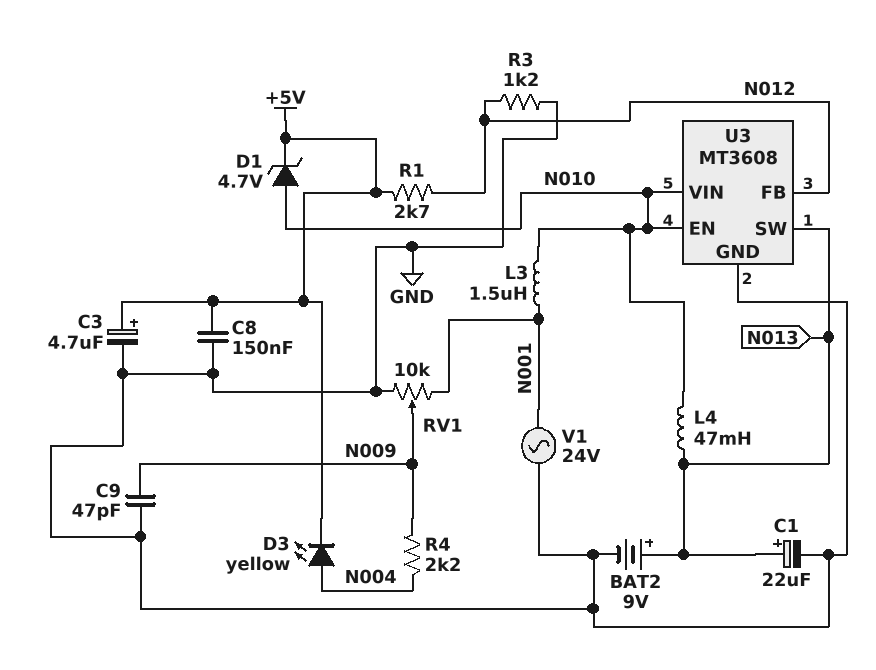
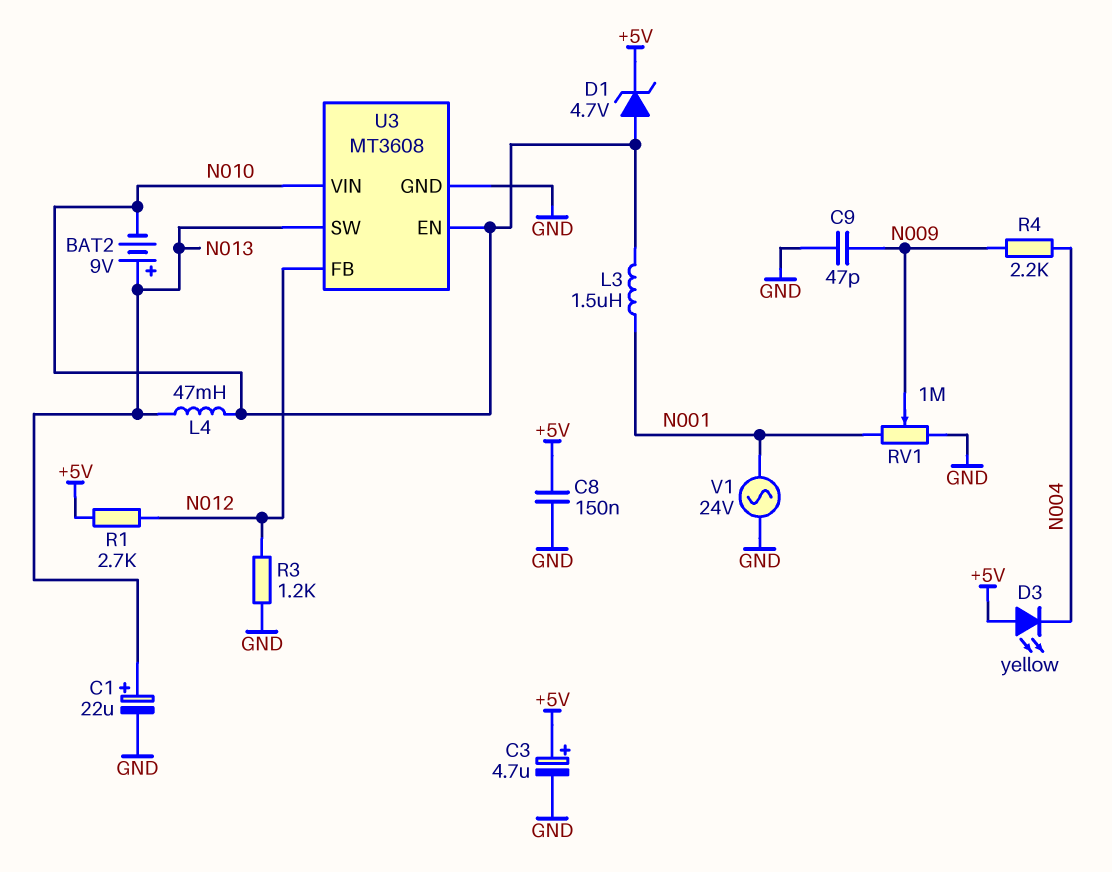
BAT2: 9V (plus N013, minus GND) -> 9V (plus N013, minus N010)
D3: LED yellow (A N004, K +5V) -> LED yellow (A +5V, K N004)
RV1: 10k (GND, N001, wiper N009) -> 1M (GND, N001, wiper N009)

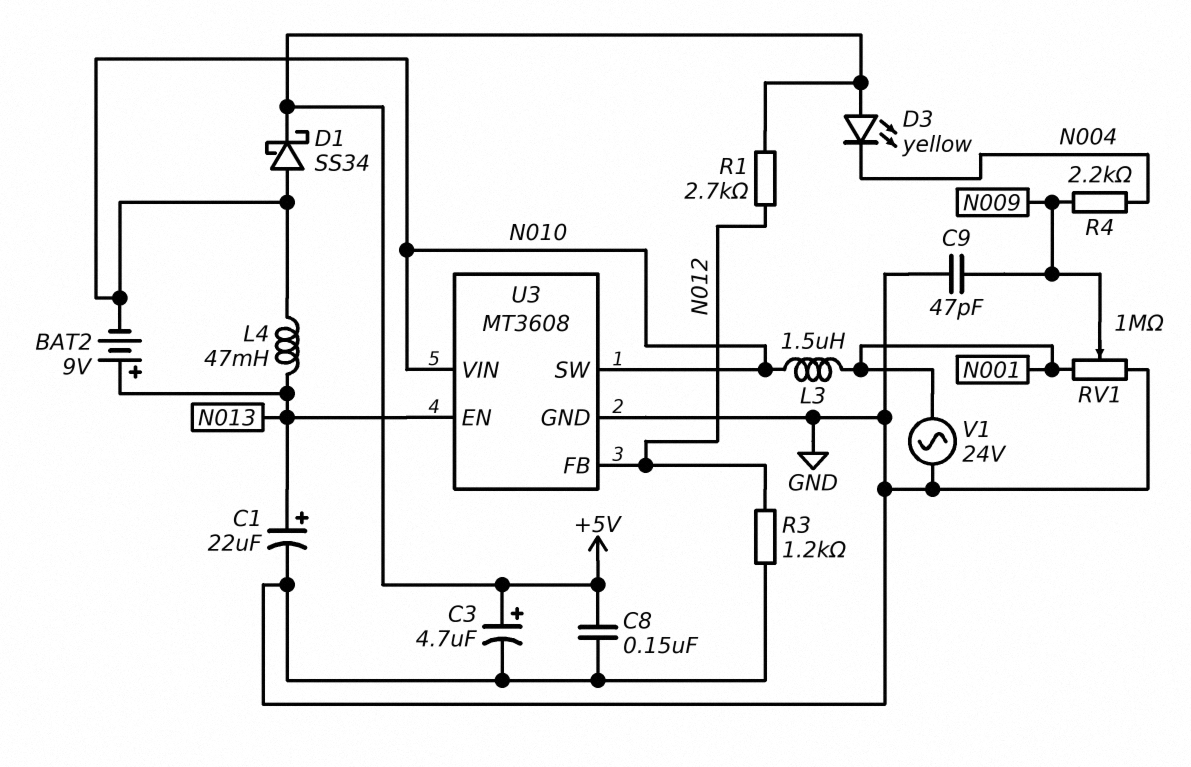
D1: zener 4.7V (A N010, K +5V) -> schottky SS34 (A N010, K +5V)
U3 pin EN: N010 -> N013
U3 pin SW: N013 -> N010

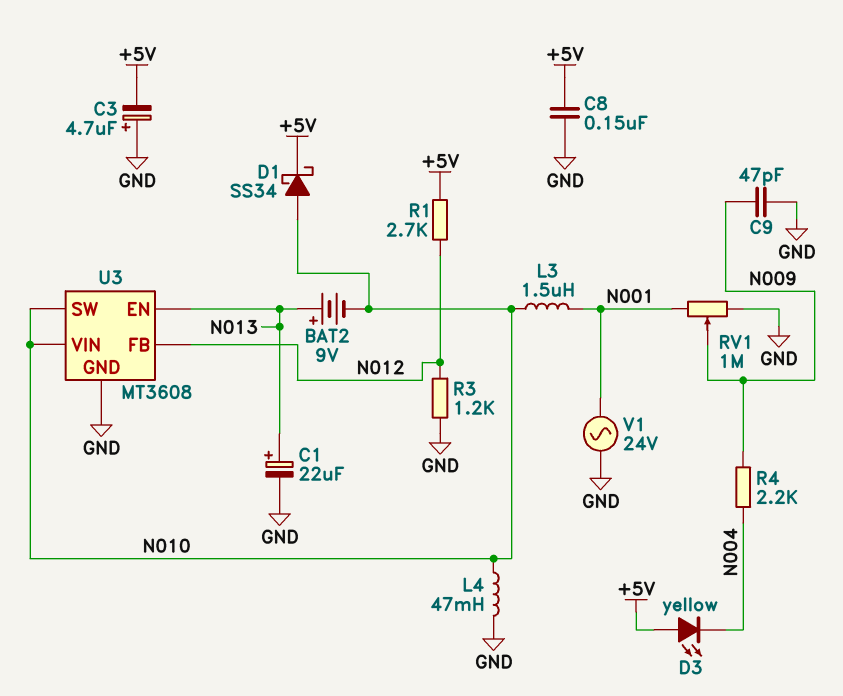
C3: 4.7uF (plus +5V, minus GND) -> 4.7uF (plus GND, minus +5V)
L4: 47mH (N010, N013) -> 47mH (GND, N010)

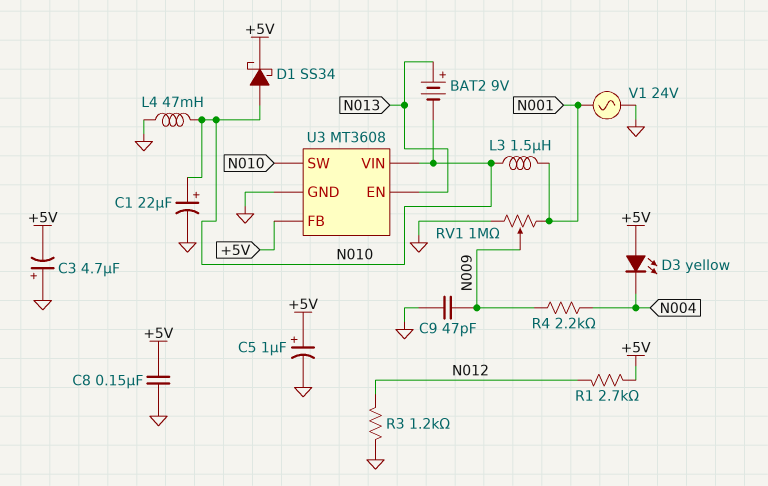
C1: 22uF (plus N013, minus GND) -> 22uF (plus N010, minus GND)
C5: none -> 1uF (plus +5V, minus GND)
U3 pin FB: N012 -> +5V

